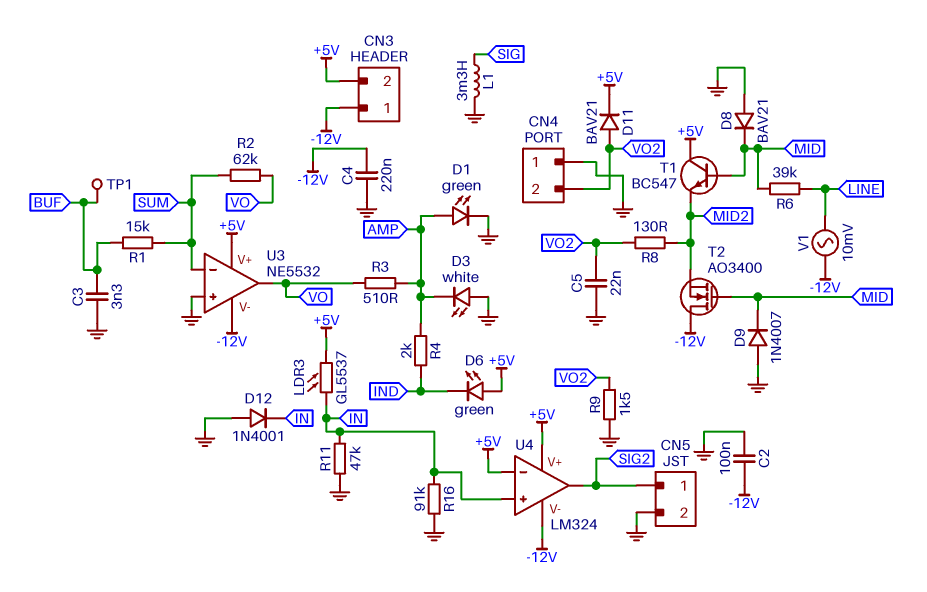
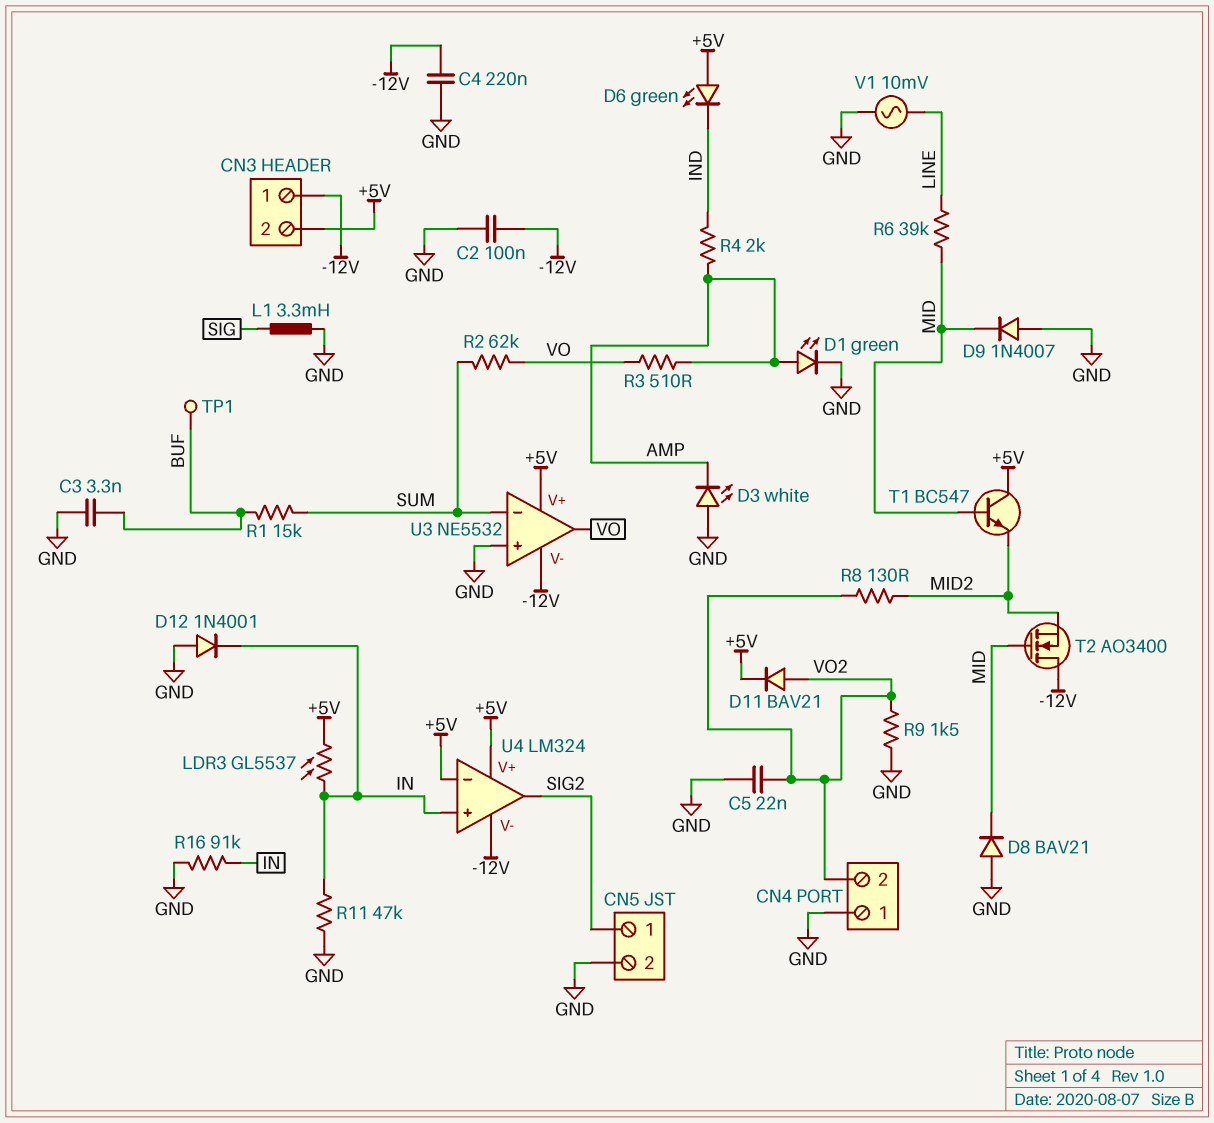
V1: AC 10mV (-12V, LINE) -> AC 10mV (GND, LINE)

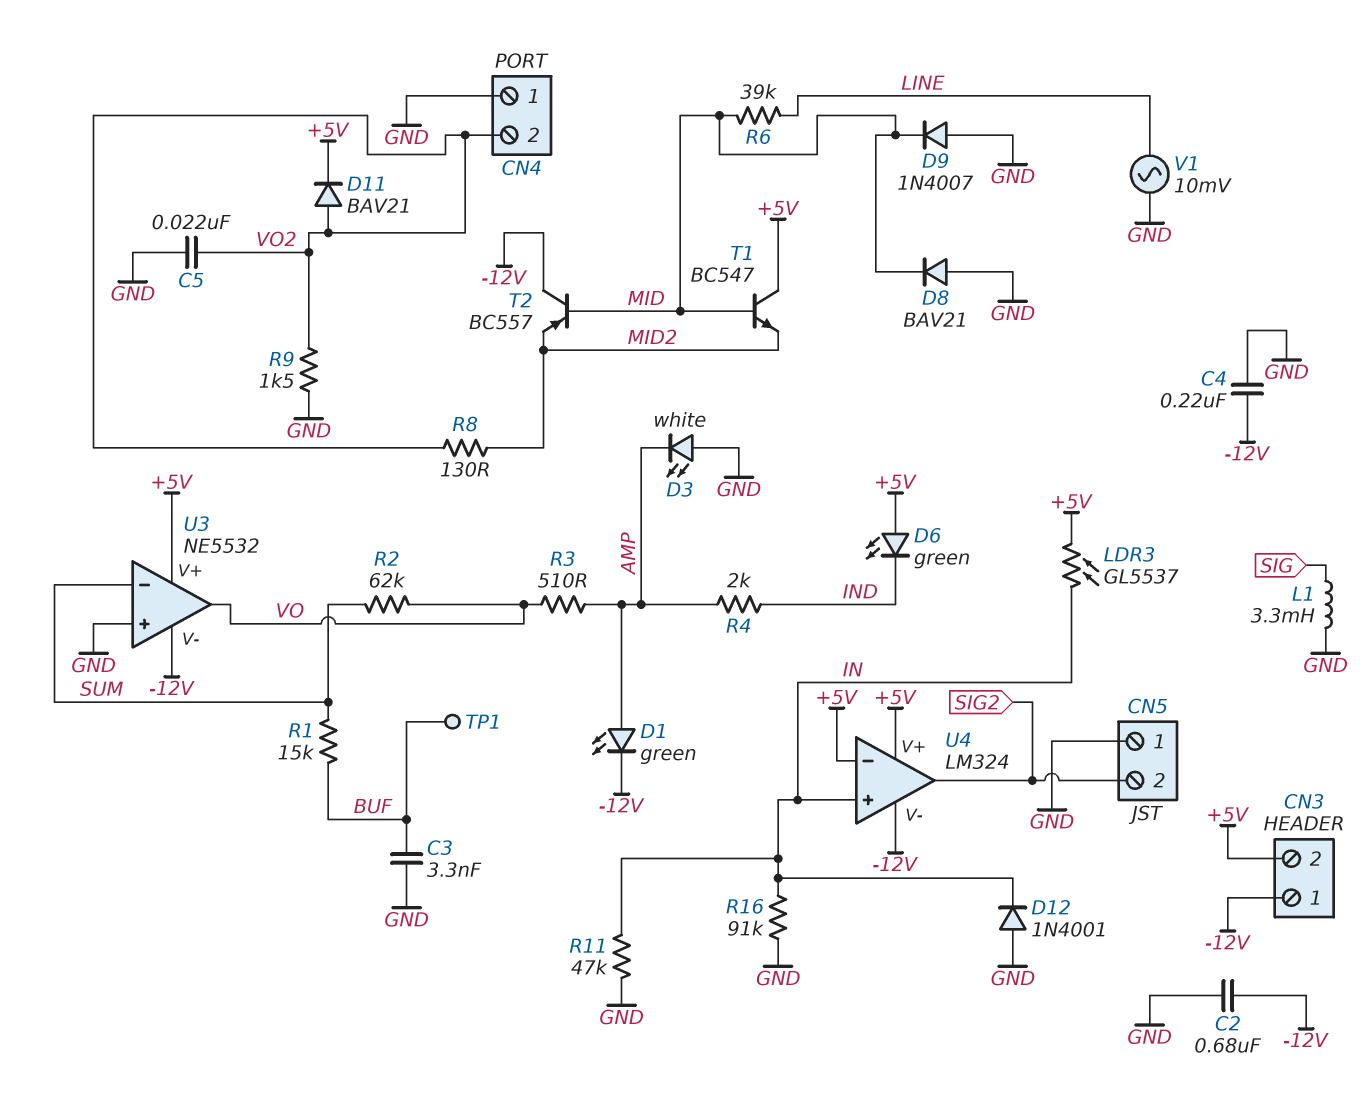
C2: 100nF (-12V, GND) -> 680nF (-12V, GND)
CN5 pin 1: SIG2 -> GND
CN5 pin 2: GND -> SIG2
D1: LED green (A AMP, K GND) -> LED green (A AMP, K -12V)
T2: NMOS AO3400 (G MID, D -12V, S MID2) -> PNP BC557 (B MID, C -12V, E MID2)

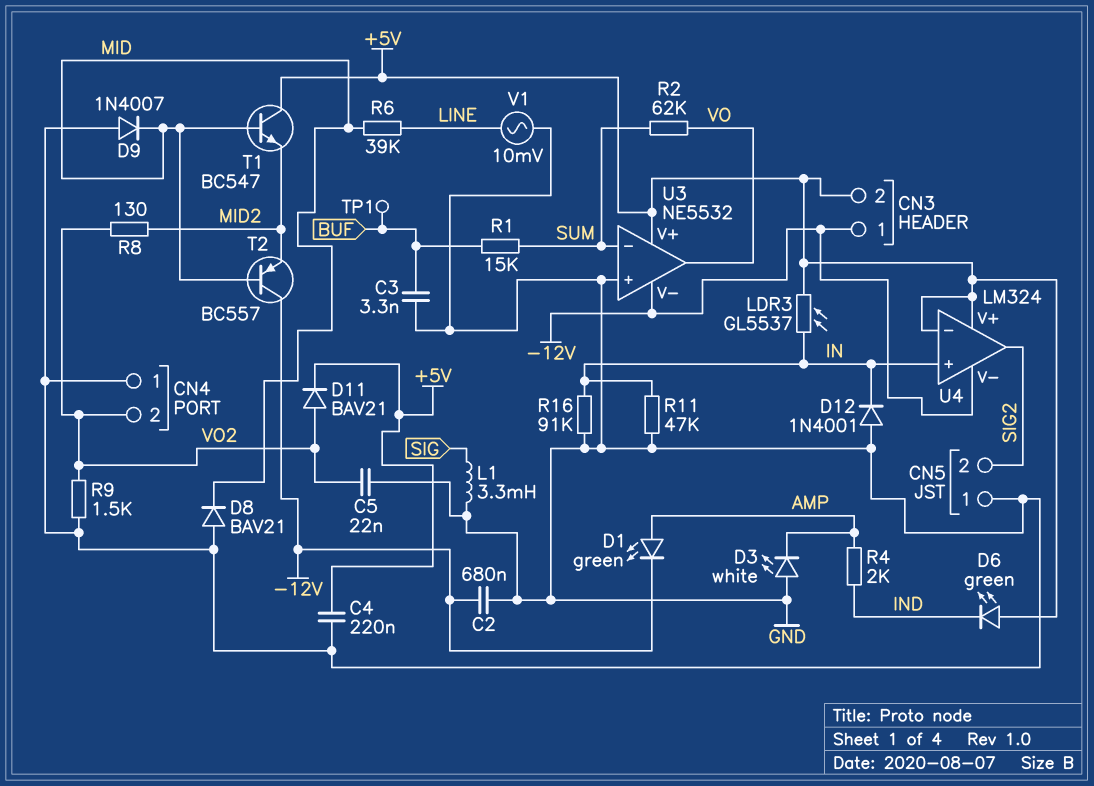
C4: 220nF (-12V, GND) -> 220nF (+5V, GND)
R3: 510 (AMP, VO) -> none

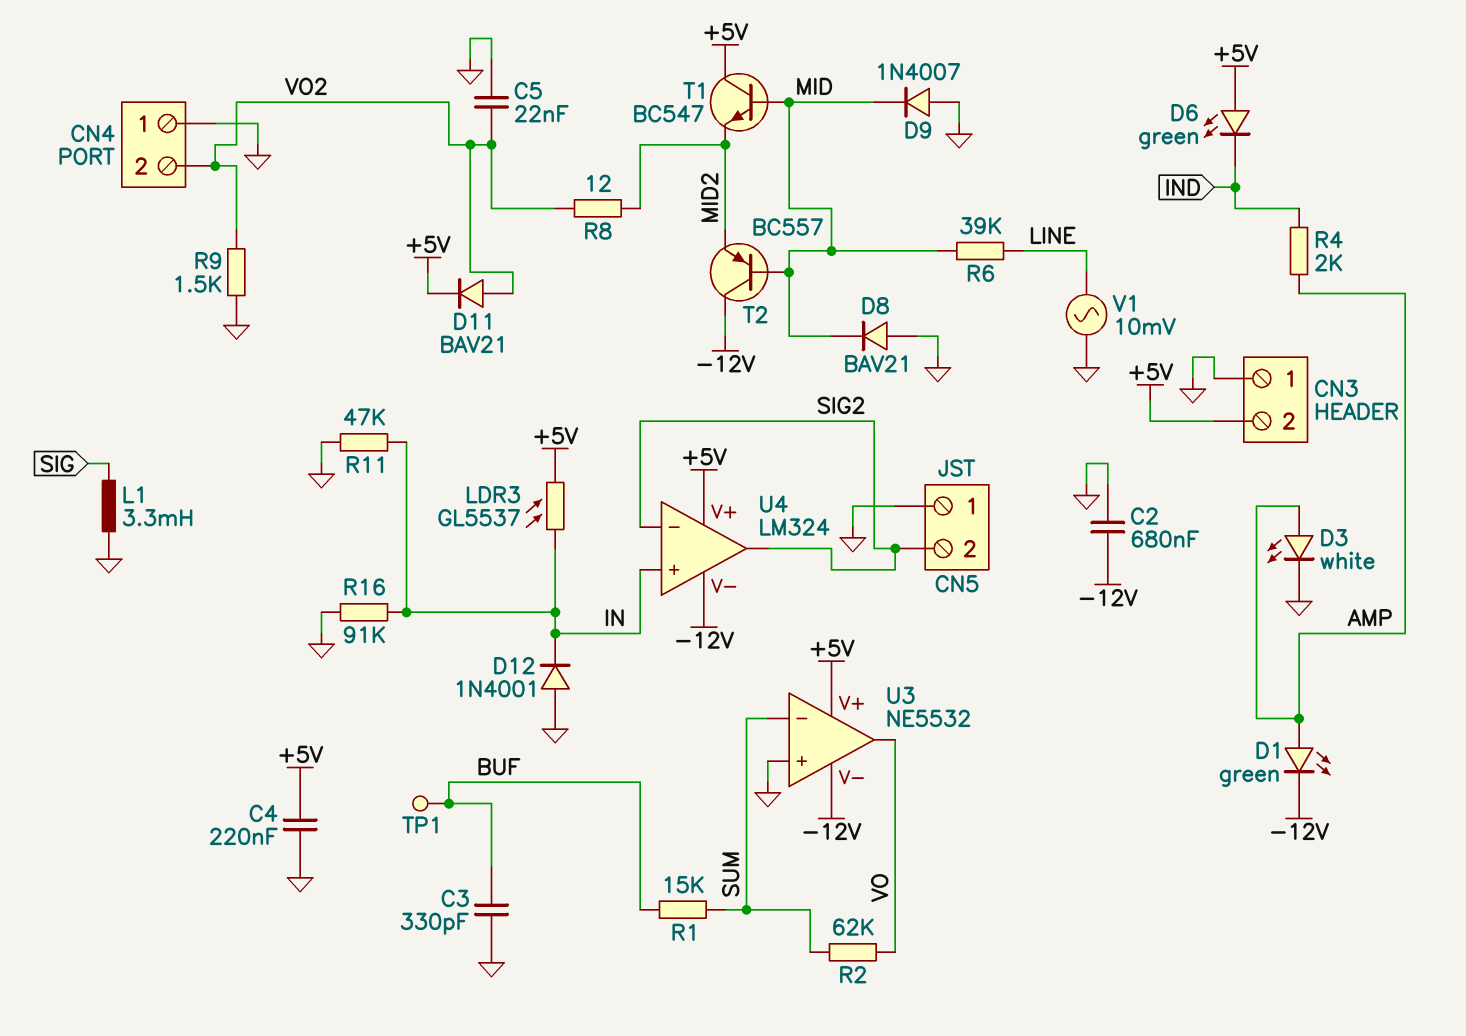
C3: 3.3nF (BUF, GND) -> 330pF (BUF, GND)
CN3 pin 1: -12V -> GND
D3: LED white (A GND, K AMP) -> LED white (A AMP, K GND)
R8: 130 (MID2, VO2) -> 12 (MID2, VO2)
U4 pin in-: +5V -> SIG2

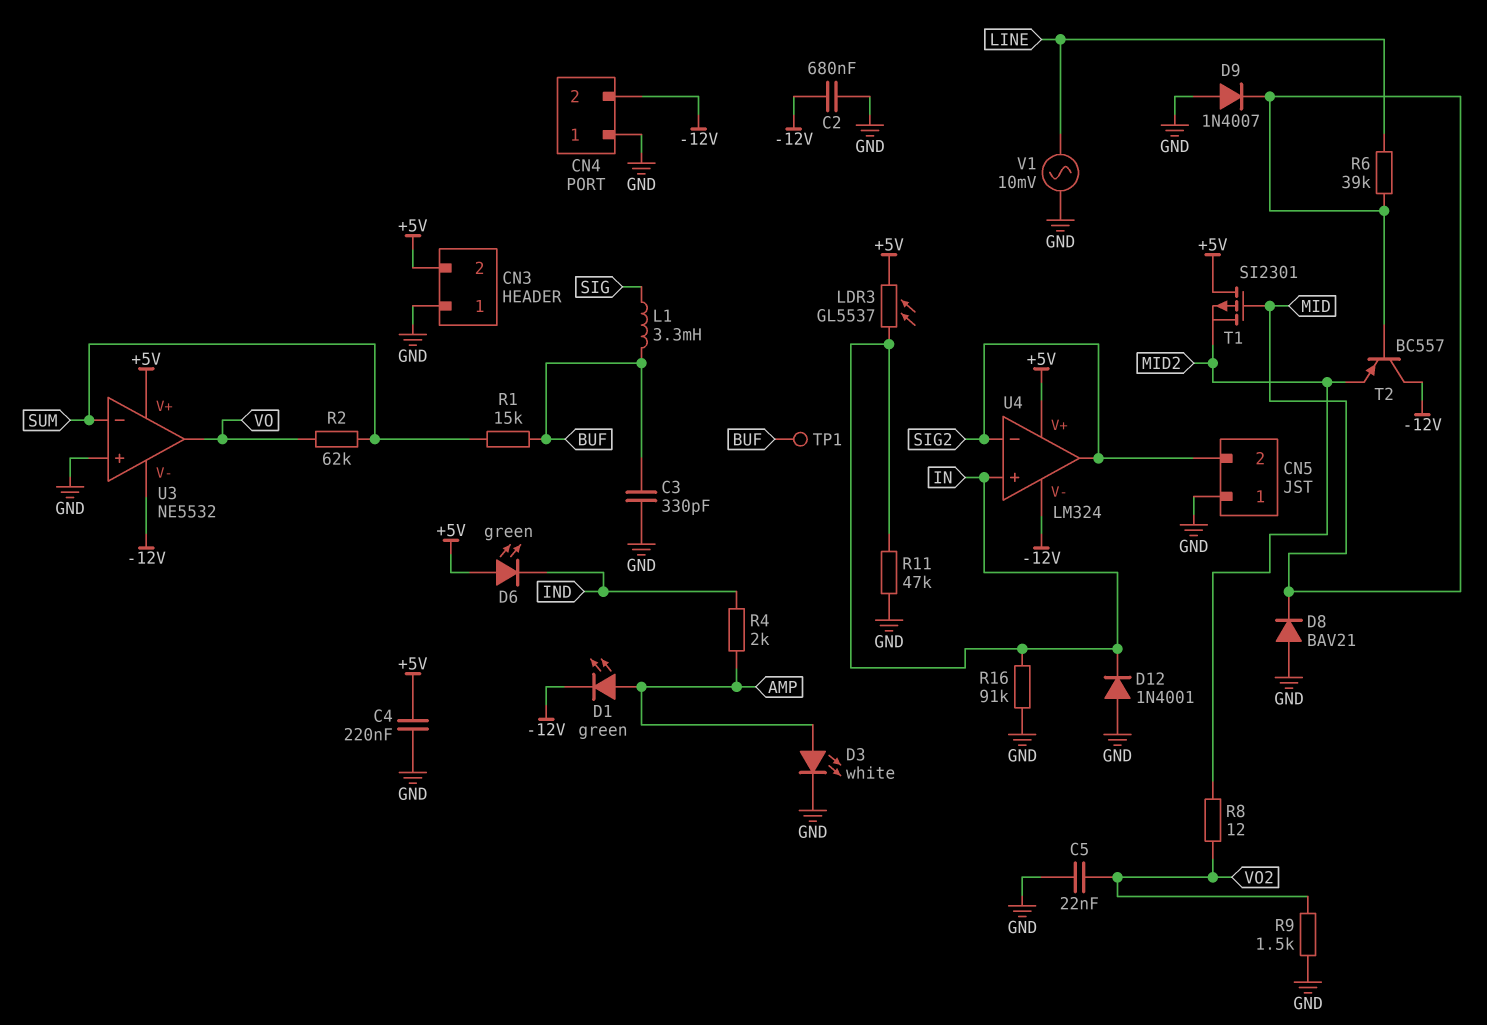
CN4 pin 2: VO2 -> -12V
D11: diode BAV21 (A VO2, K +5V) -> none
L1: 3.3mH (GND, SIG) -> 3.3mH (BUF, SIG)
T1: NPN BC547 (B MID, C +5V, E MID2) -> PMOS SI2301 (G MID, D +5V, S MID2)

